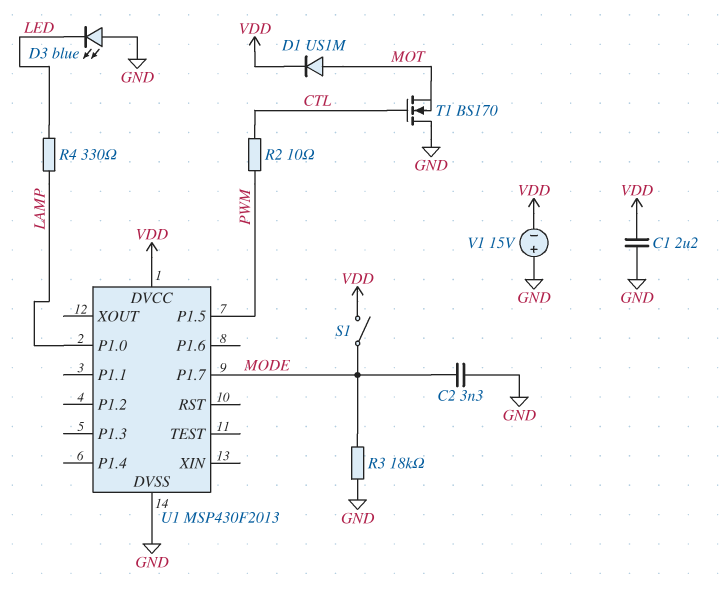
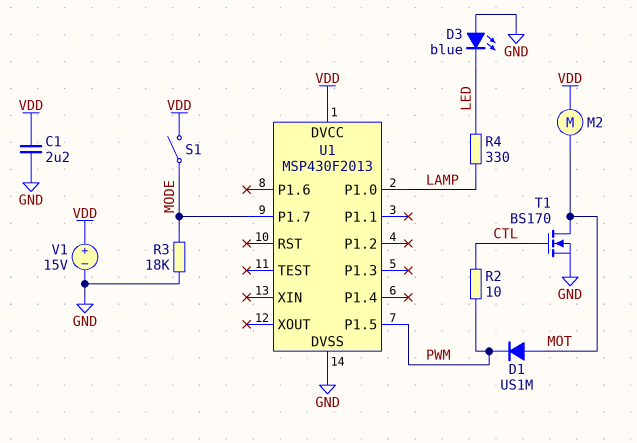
C2: 3.3nF (GND, MODE) -> none
D1: diode US1M (A MOT, K VDD) -> diode US1M (A MOT, K PWM)
M2: none -> motor (MOT, VDD)
T1: NMOS BS170 (G CTL, D GND, S MOT) -> NMOS BS170 (G CTL, D MOT, S GND)
V1: 15V (plus GND, minus VDD) -> 15V (plus VDD, minus GND)

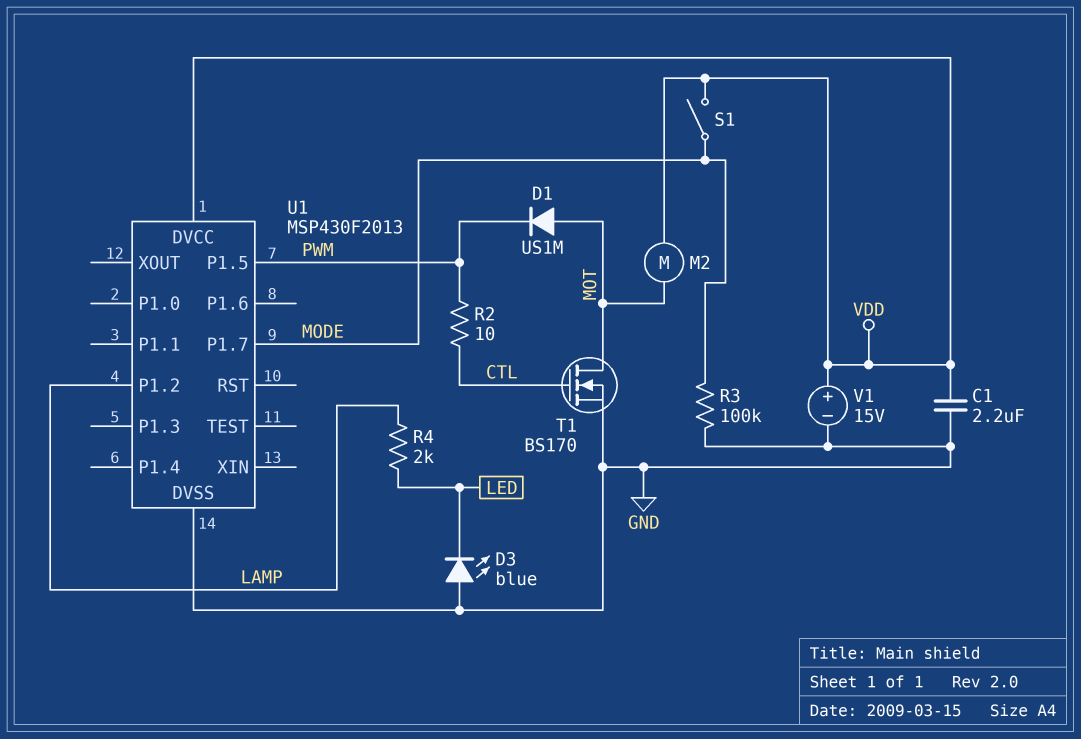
R3: 18k (GND, MODE) -> 100k (GND, MODE)
R4: 330 (LAMP, LED) -> 2k (LAMP, LED)
U1 pin P1.0: LAMP -> none
U1 pin P1.2: none -> LAMP

